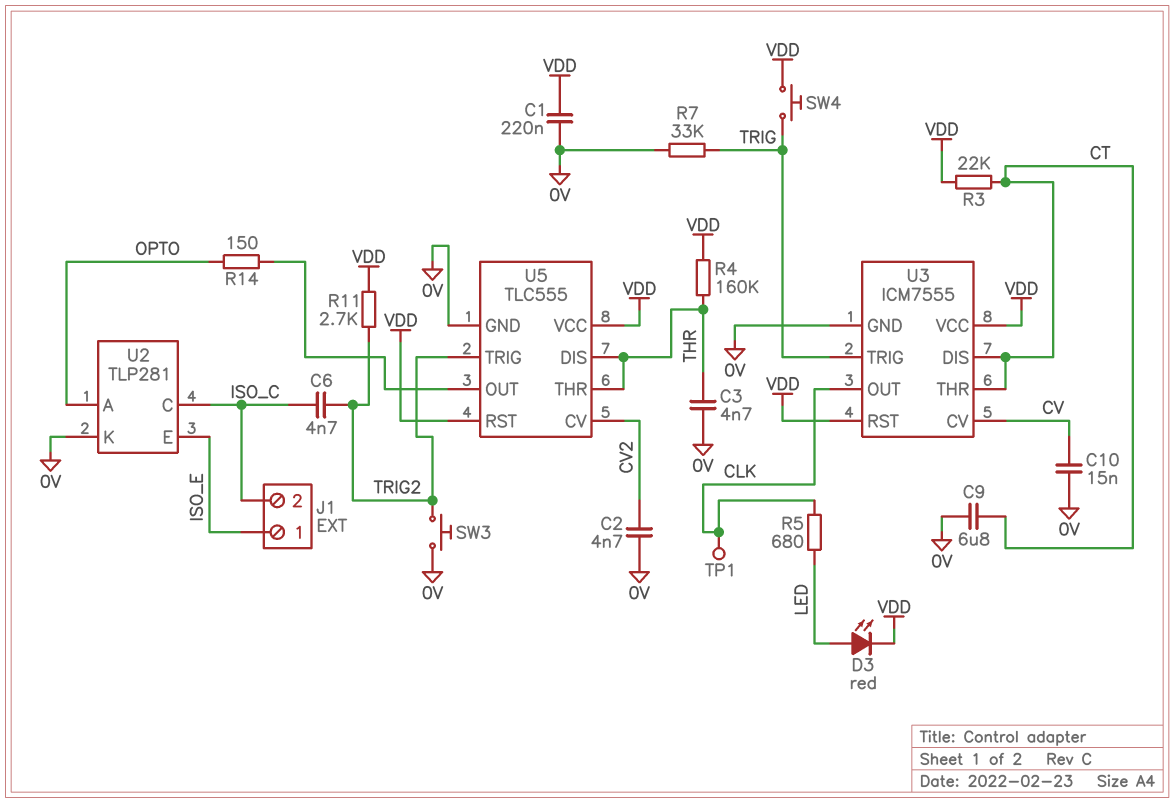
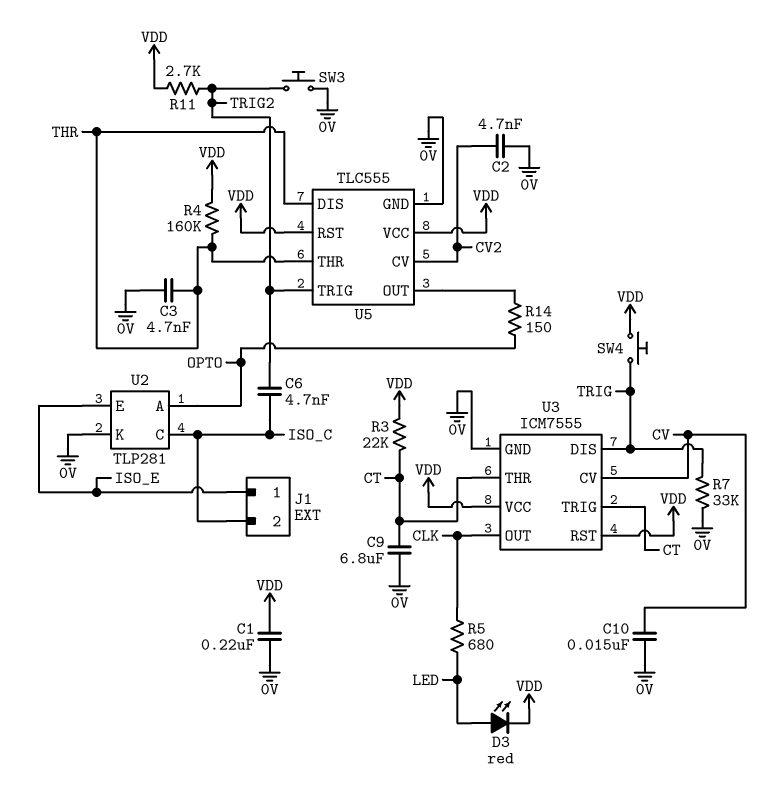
TP1: test point (CLK) -> none
U3 pin DIS: CT -> TRIG
U3 pin TRIG: TRIG -> CT

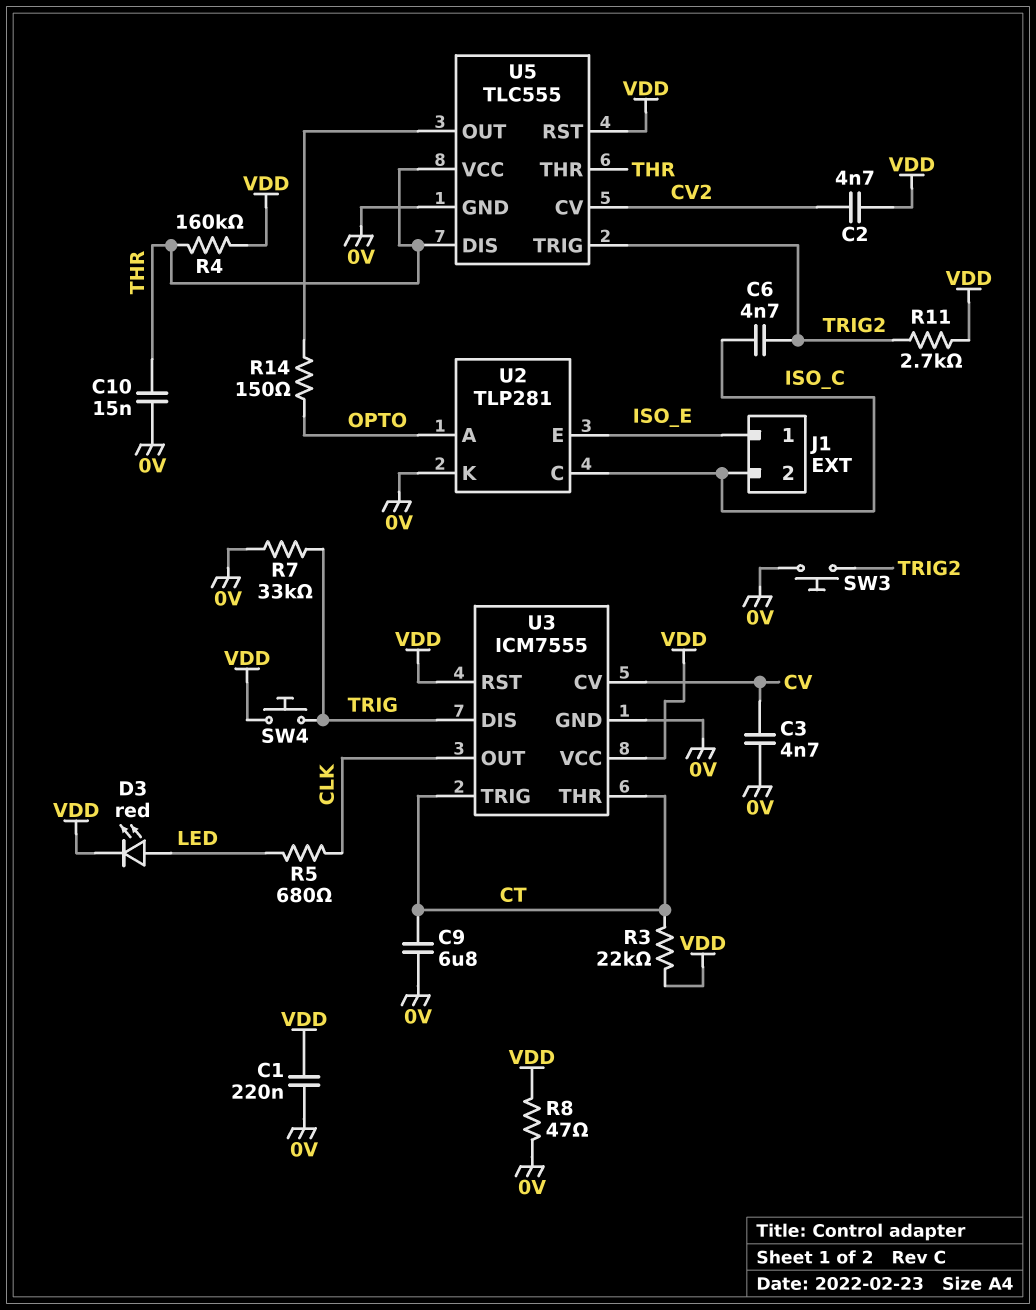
C2: 4.7nF (0V, CV2) -> 4.7nF (CV2, VDD)
C3: 4.7nF (0V, THR) -> 4.7nF (0V, CV)
C10: 15nF (0V, CV) -> 15nF (0V, THR)
R8: none -> 47 (0V, VDD)
U5 pin VCC: VDD -> THR

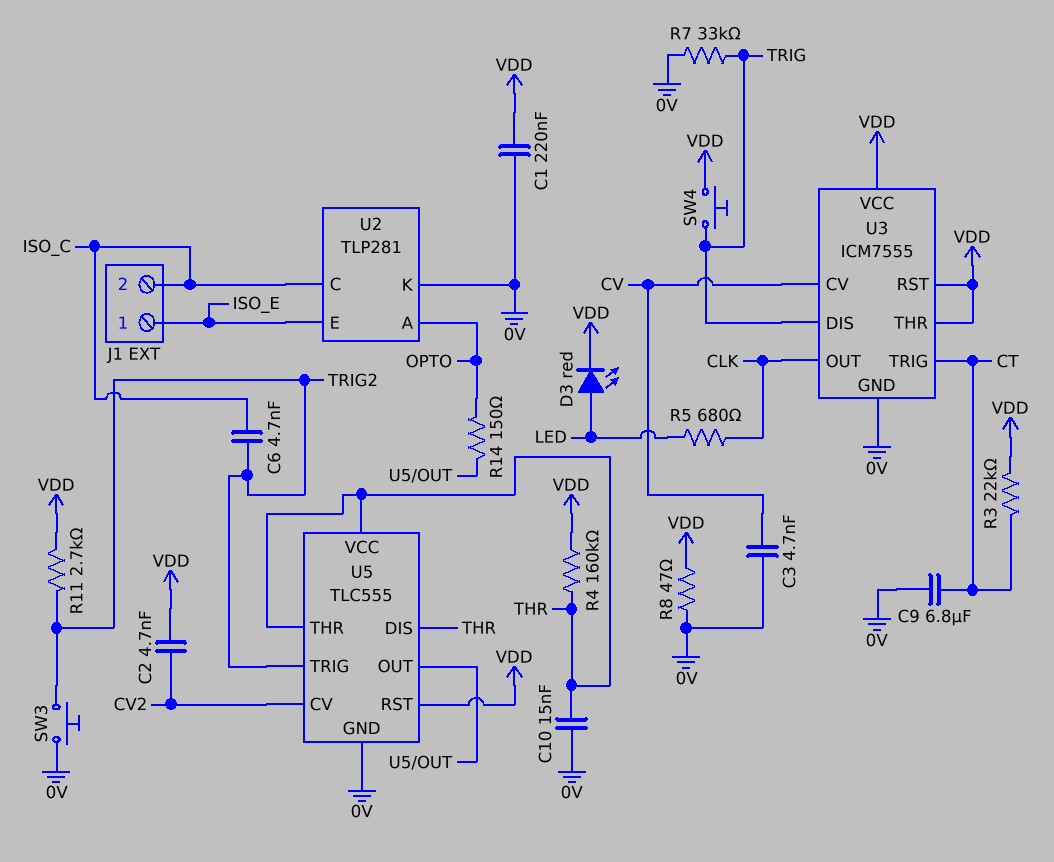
U3 pin THR: CT -> VDD

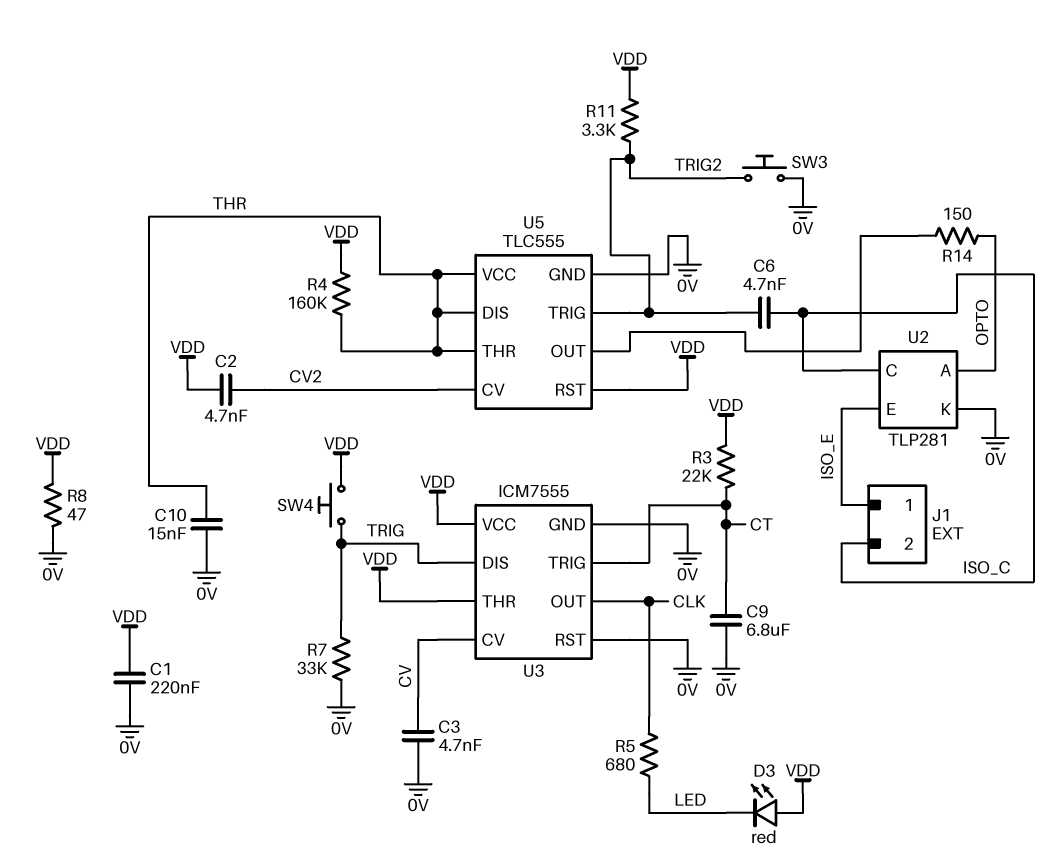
D3: LED red (A LED, K VDD) -> LED red (A VDD, K LED)
R11: 2.7k (TRIG2, VDD) -> 3.3k (TRIG2, VDD)
U3 pin RST: VDD -> 0V

